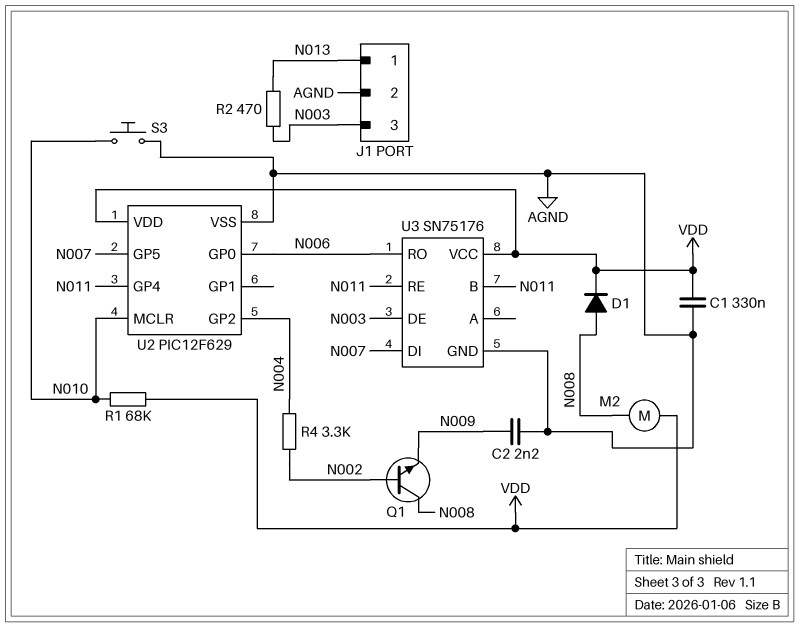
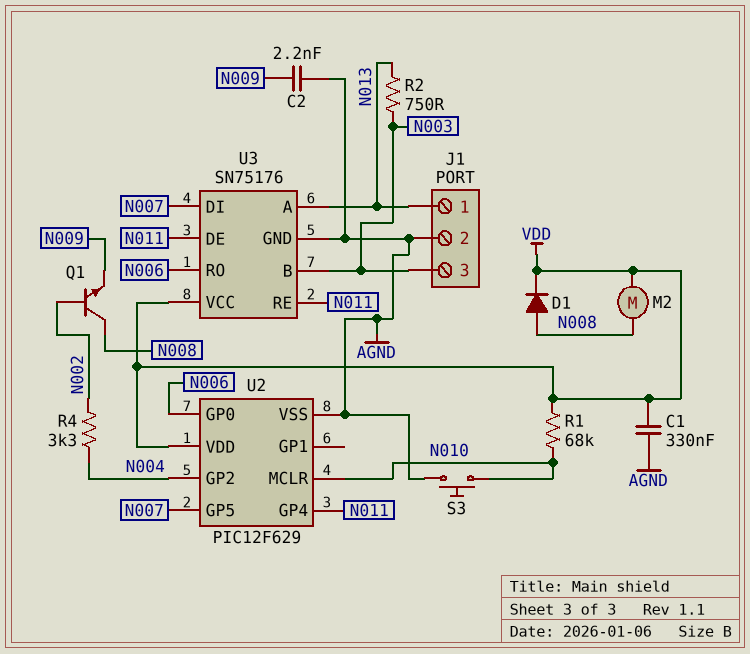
R2: 470 (N003, N013) -> 750 (N003, N013)
U3 pin A: none -> N013
U3 pin B: N011 -> N003
U3 pin DE: N003 -> N011

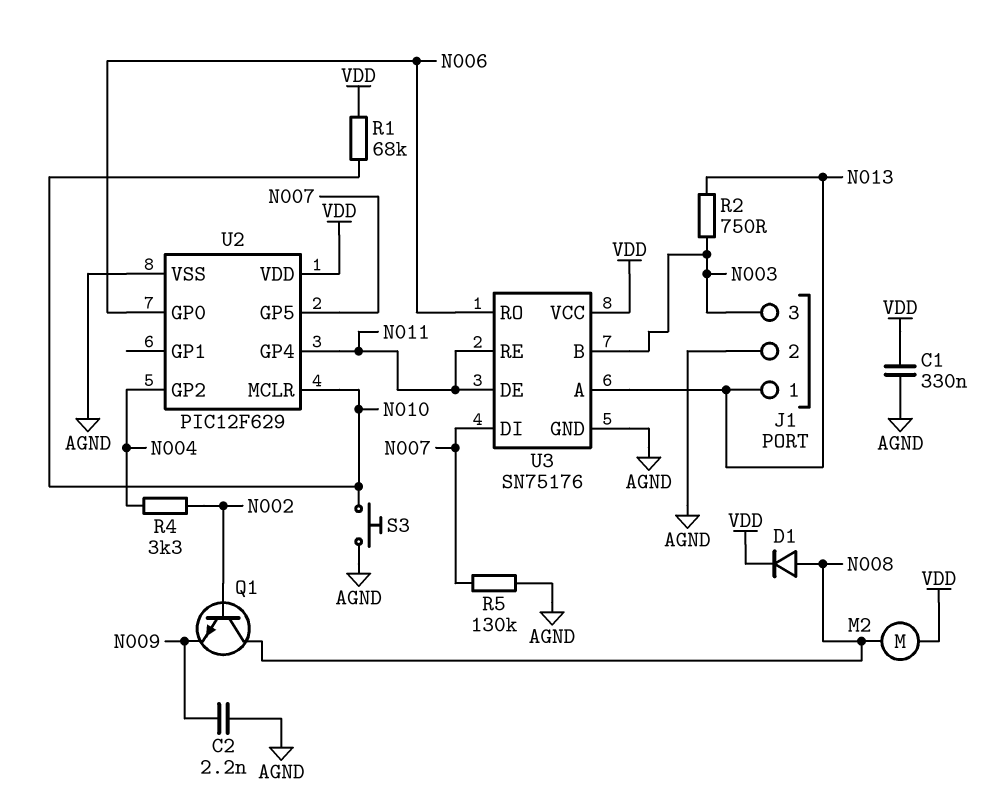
R5: none -> 130k (AGND, N007)

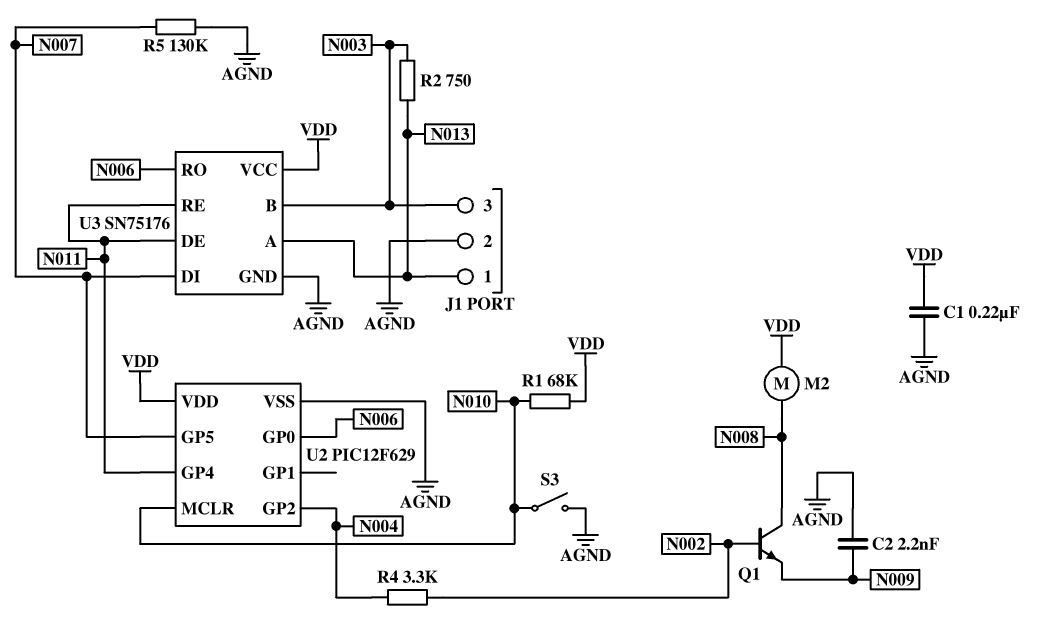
C1: 330nF (AGND, VDD) -> 220nF (AGND, VDD)
D1: diode (A N008, K VDD) -> none
S3: button (AGND, N010) -> switch (AGND, N010)

